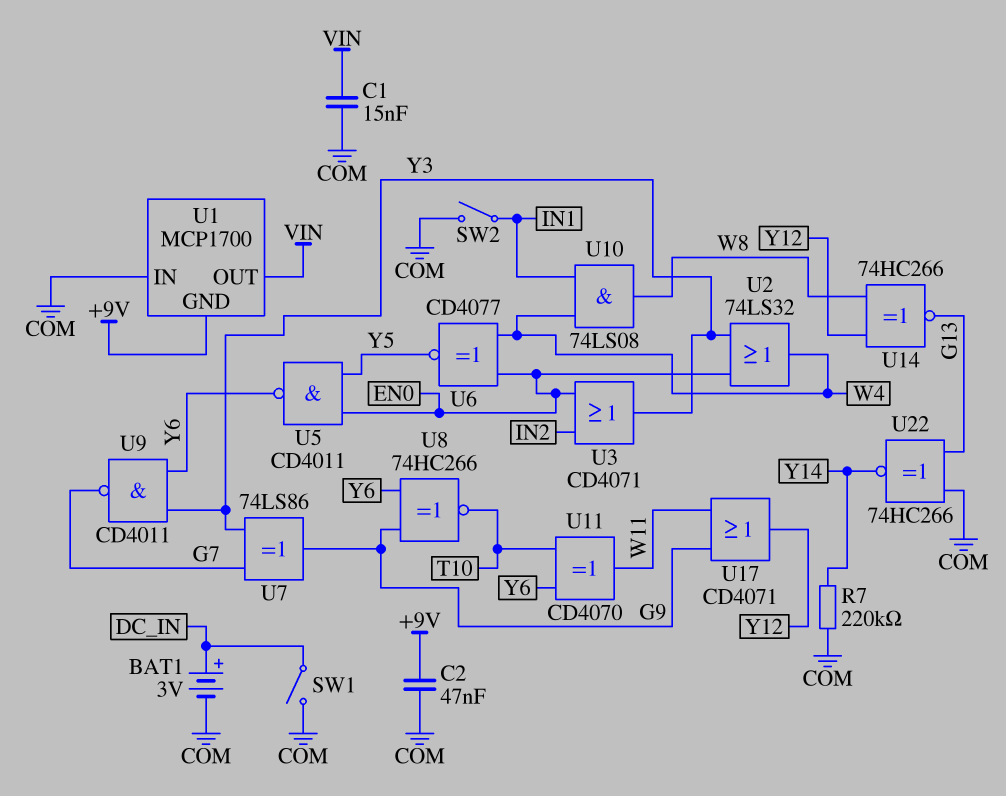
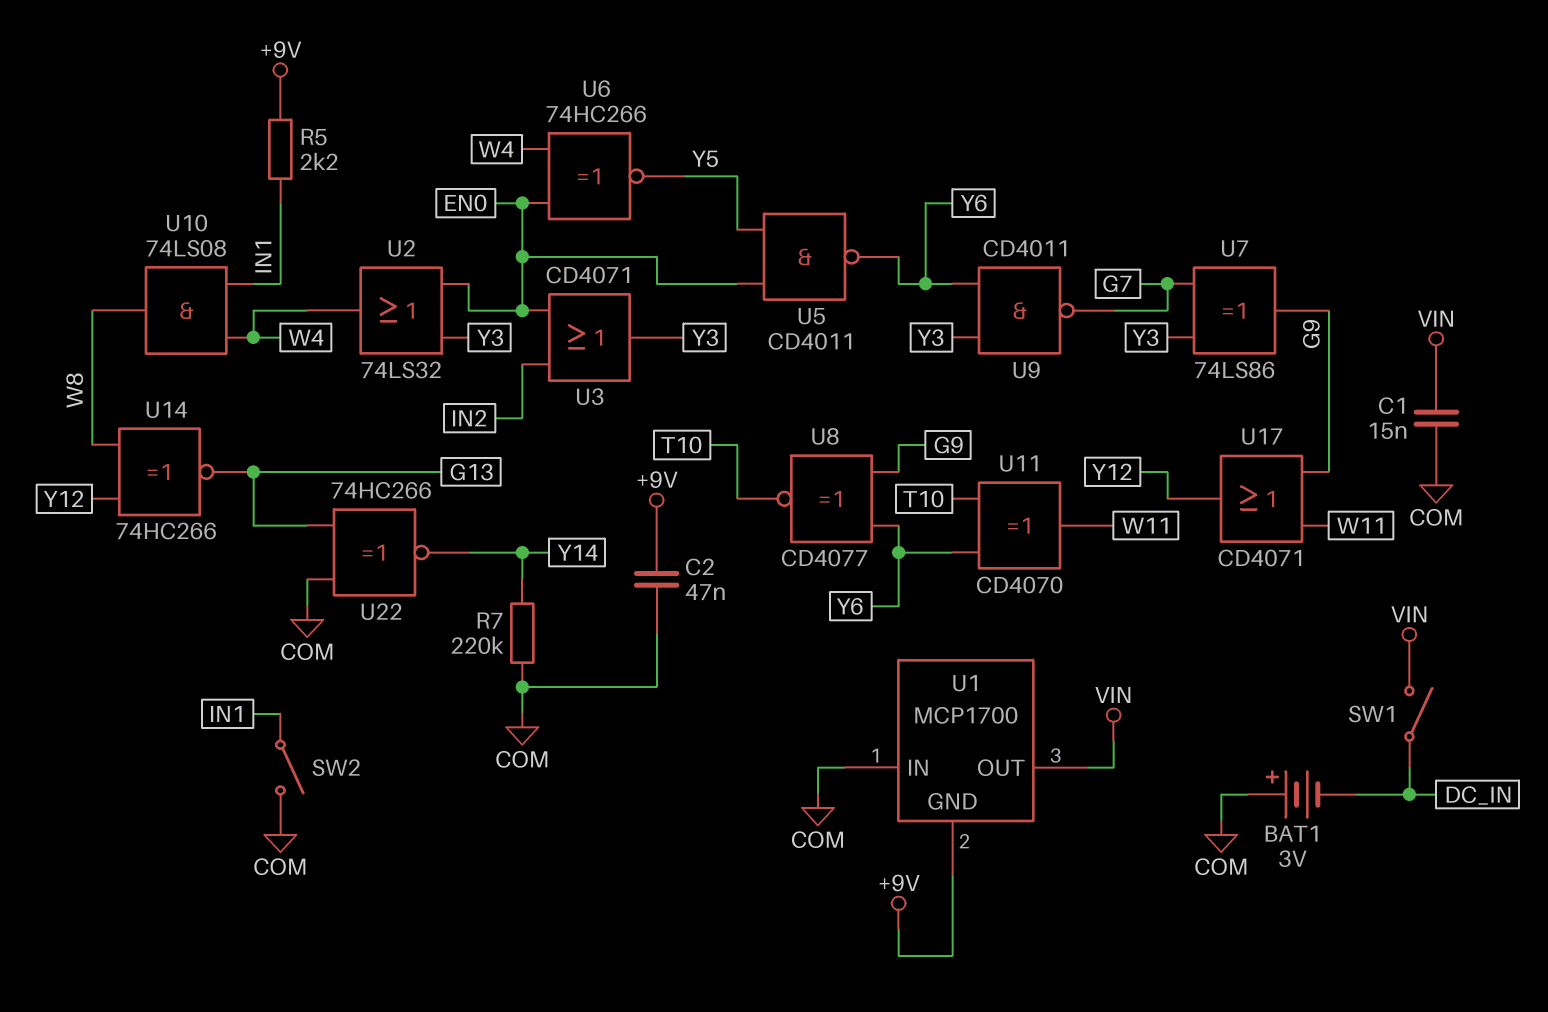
BAT1: 3V (plus DC_IN, minus COM) -> 3V (plus COM, minus DC_IN)
R5: none -> 2.2k (+9V, IN1)
SW1: switch (COM, DC_IN) -> switch (DC_IN, VIN)
U6: XNOR CD4077 (in EN0, in W4, out Y5) -> XNOR 74HC266 (in EN0, in W4, out Y5)
U8: XNOR 74HC266 (in G9, in Y6, out T10) -> XNOR CD4077 (in G9, in Y6, out T10)

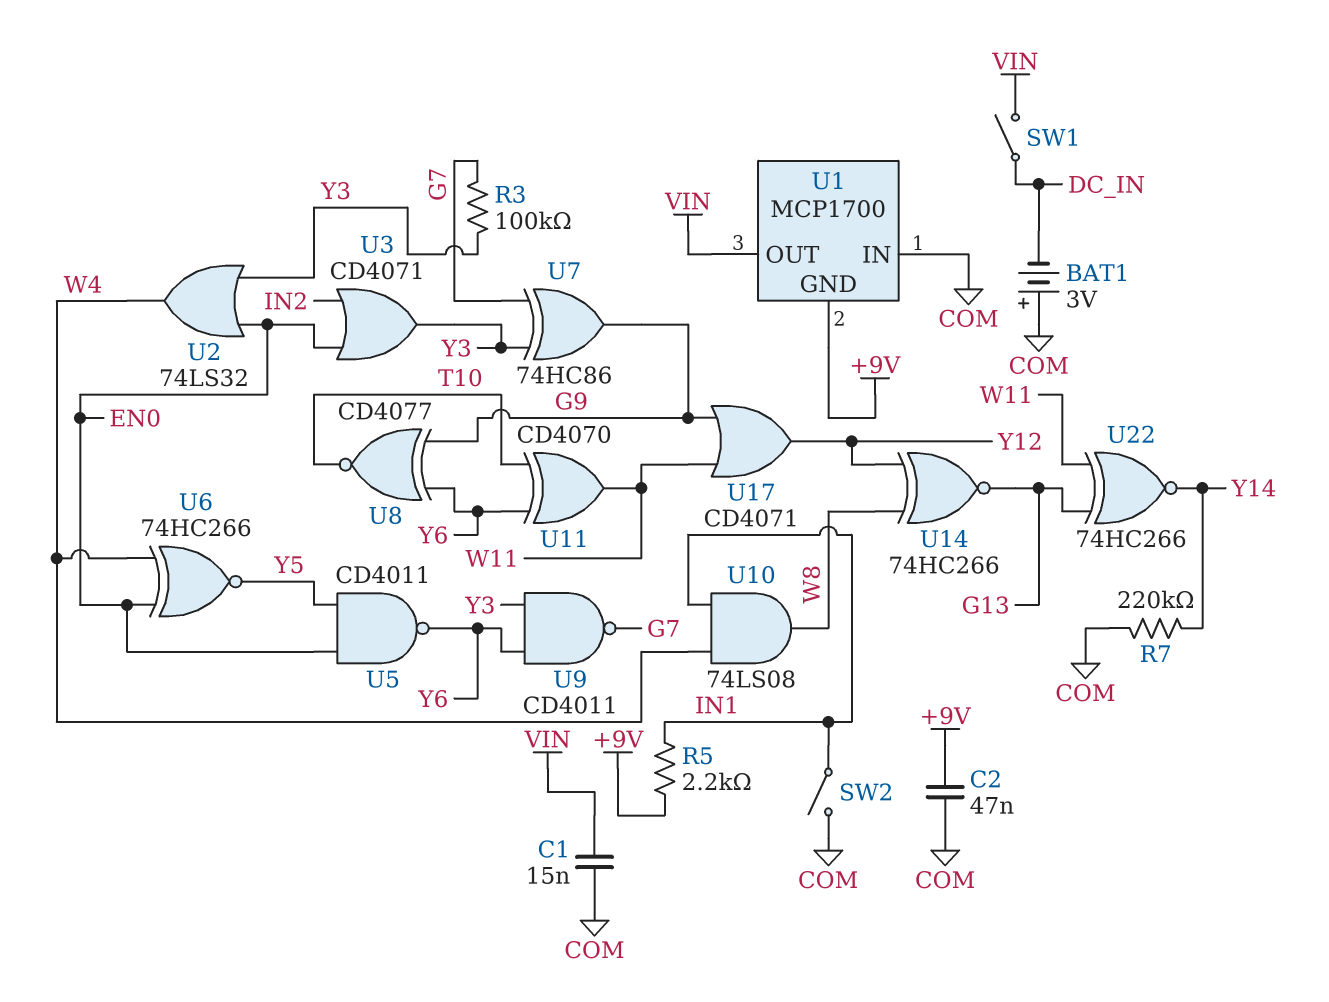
R3: none -> 100k (G7, Y3)
U7: XOR 74LS86 (in G7, in Y3, out G9) -> XOR 74HC86 (in G7, in Y3, out G9)
U22: XNOR 74HC266 (in COM, in G13, out Y14) -> XNOR 74HC266 (in G13, in W11, out Y14)

